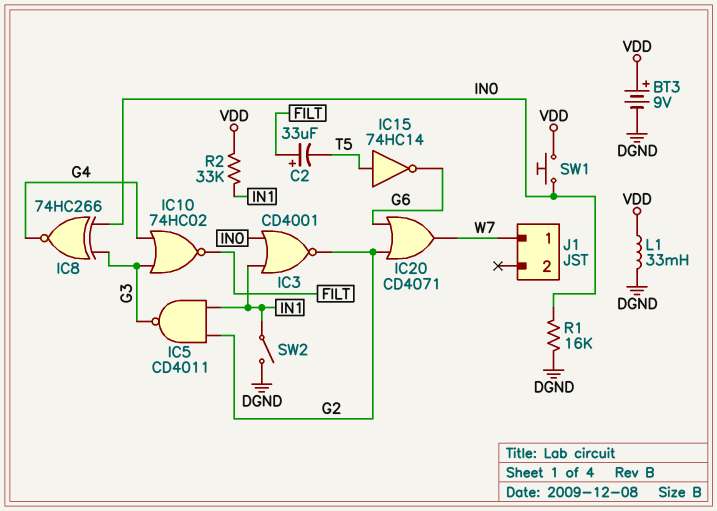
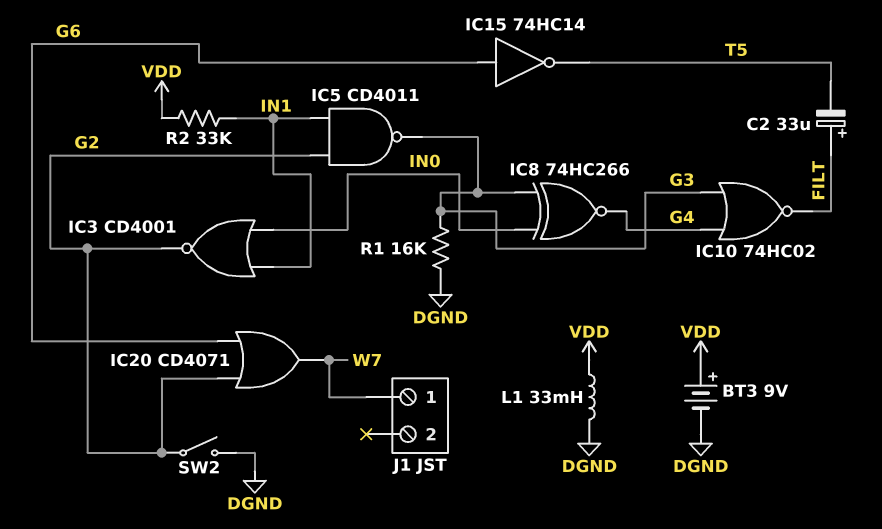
IC15: NOT 74HC14 (in T5, out G6) -> NOT 74HC14 (in G6, out T5)
R1: 16k (DGND, IN0) -> 16k (DGND, G3)
SW1: button (IN0, VDD) -> none
SW2: switch (DGND, IN1) -> switch (DGND, G2)

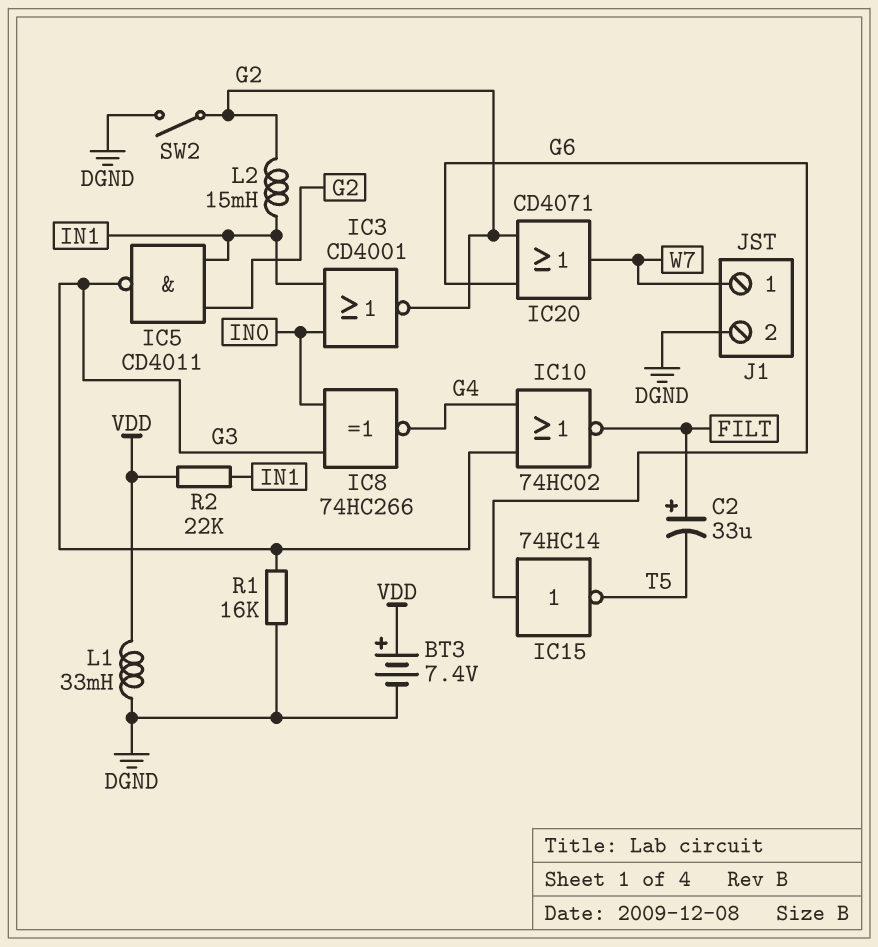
BT3: 9V (plus VDD, minus DGND) -> 7.4V (plus VDD, minus DGND)
J1 pin 2: none -> DGND
L2: none -> 15mH (G2, IN1)
R2: 33k (IN1, VDD) -> 22k (IN1, VDD)

